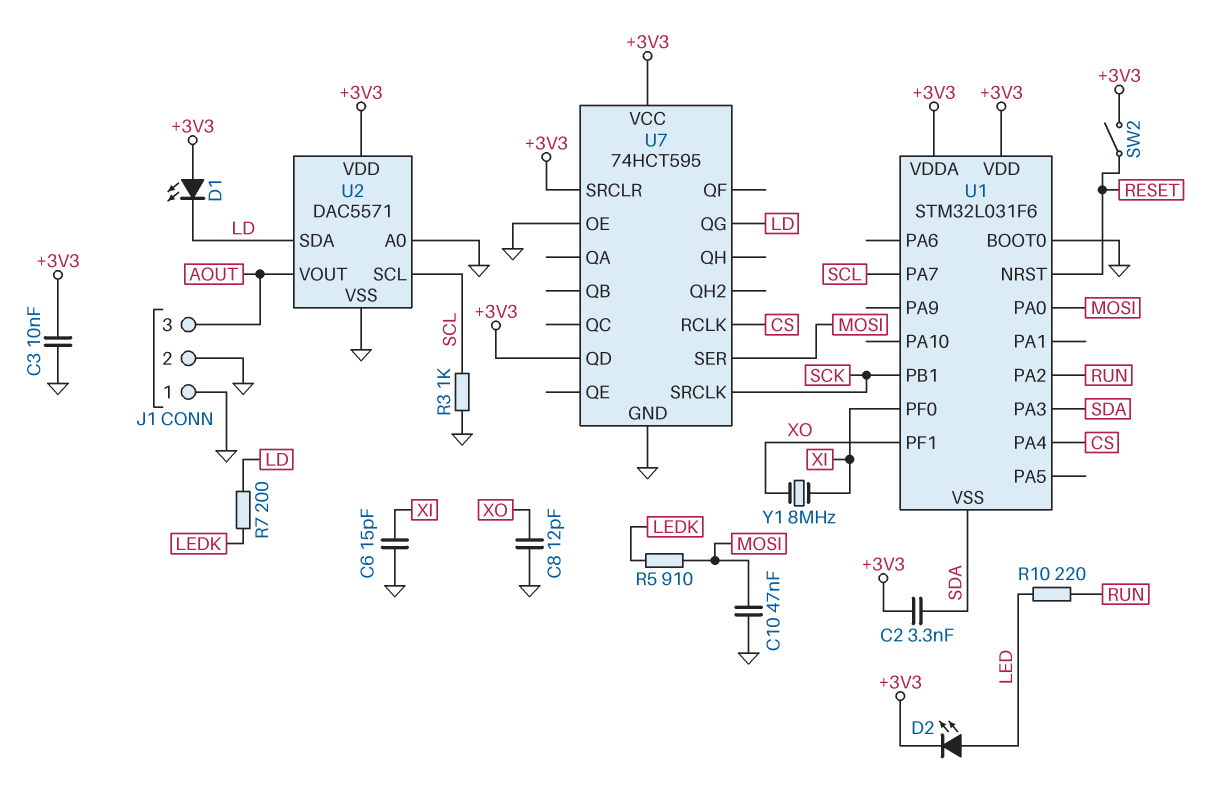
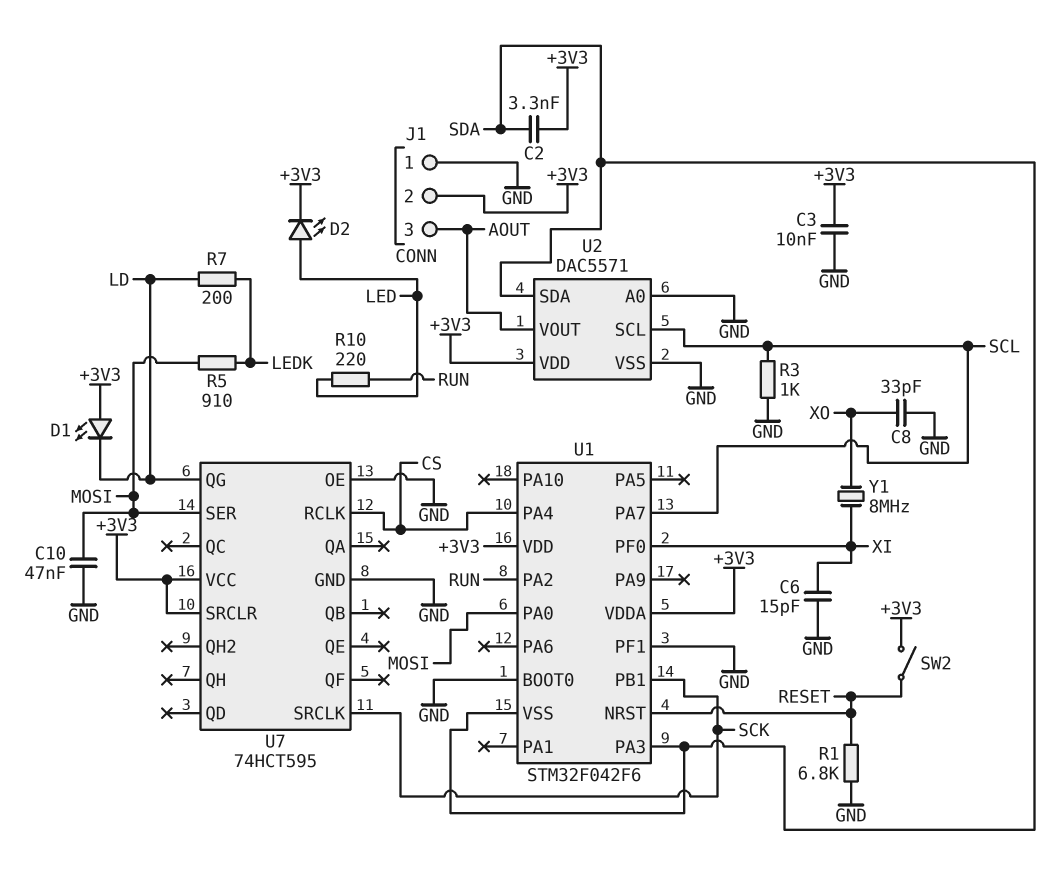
C8: 12pF (GND, XO) -> 33pF (GND, XO)
J1 pin 2: GND -> +3V3
R1: none -> 6.8k (GND, RESET)
U1: STM32L031F6 -> STM32F042F6
U1 pin PF1: XO -> GND
U2 pin SDA: LD -> SDA
U7 pin QD: +3V3 -> none

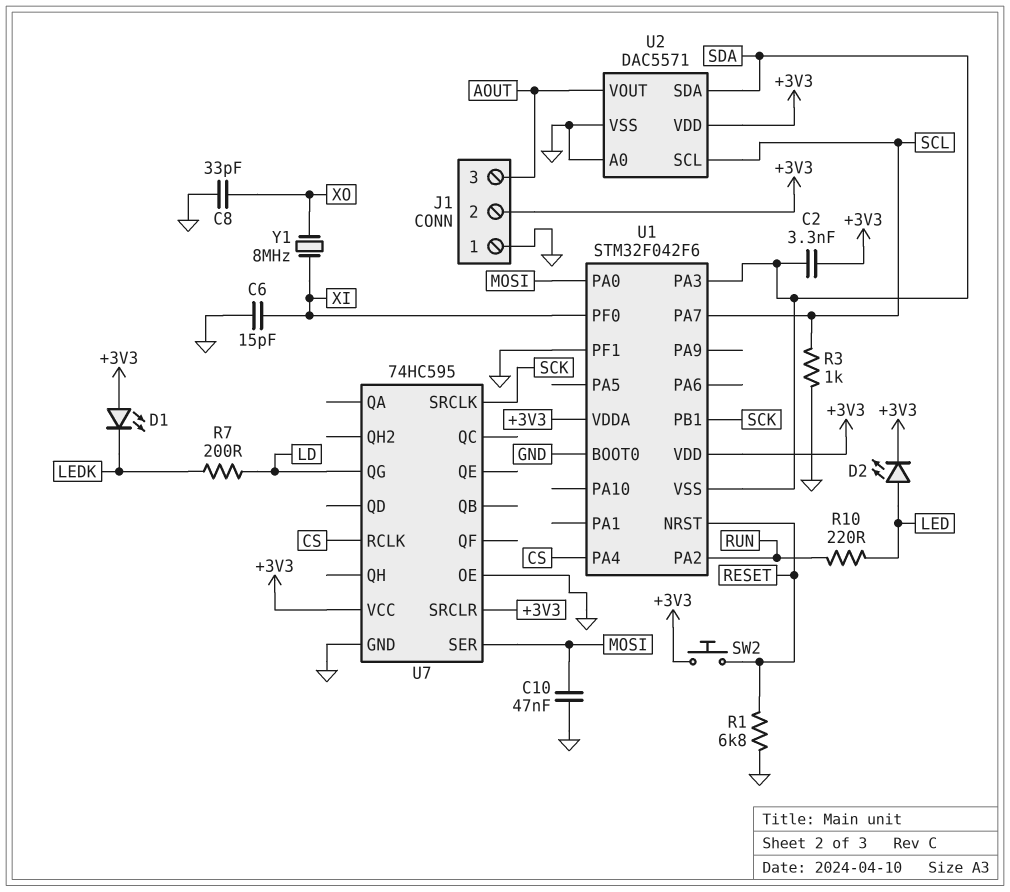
C3: 10nF (+3V3, GND) -> none
D1: LED (A +3V3, K LD) -> LED (A +3V3, K LEDK)
R5: 910 (LEDK, MOSI) -> none
SW2: switch (+3V3, RESET) -> button (+3V3, RESET)
U7: 74HCT595 -> 74HC595

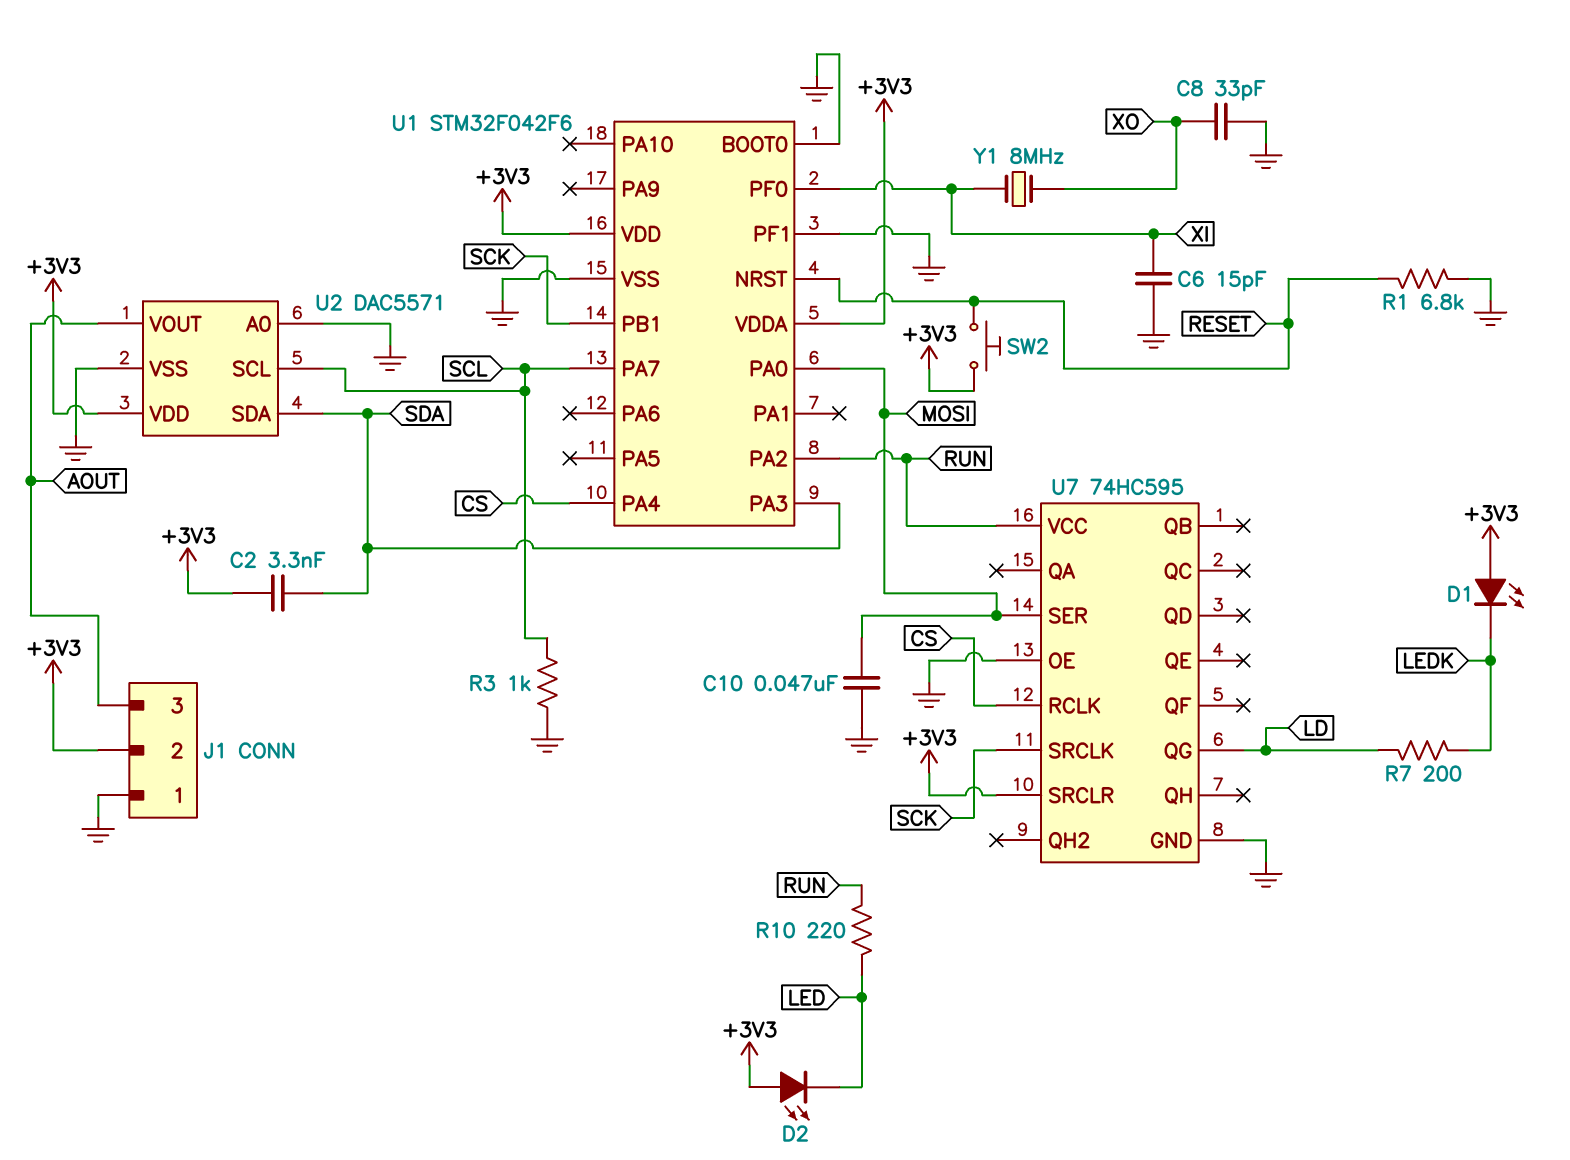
D2: LED (A LED, K +3V3) -> LED (A +3V3, K LED)
U1 pin VSS: SDA -> GND
U7 pin VCC: +3V3 -> RUN

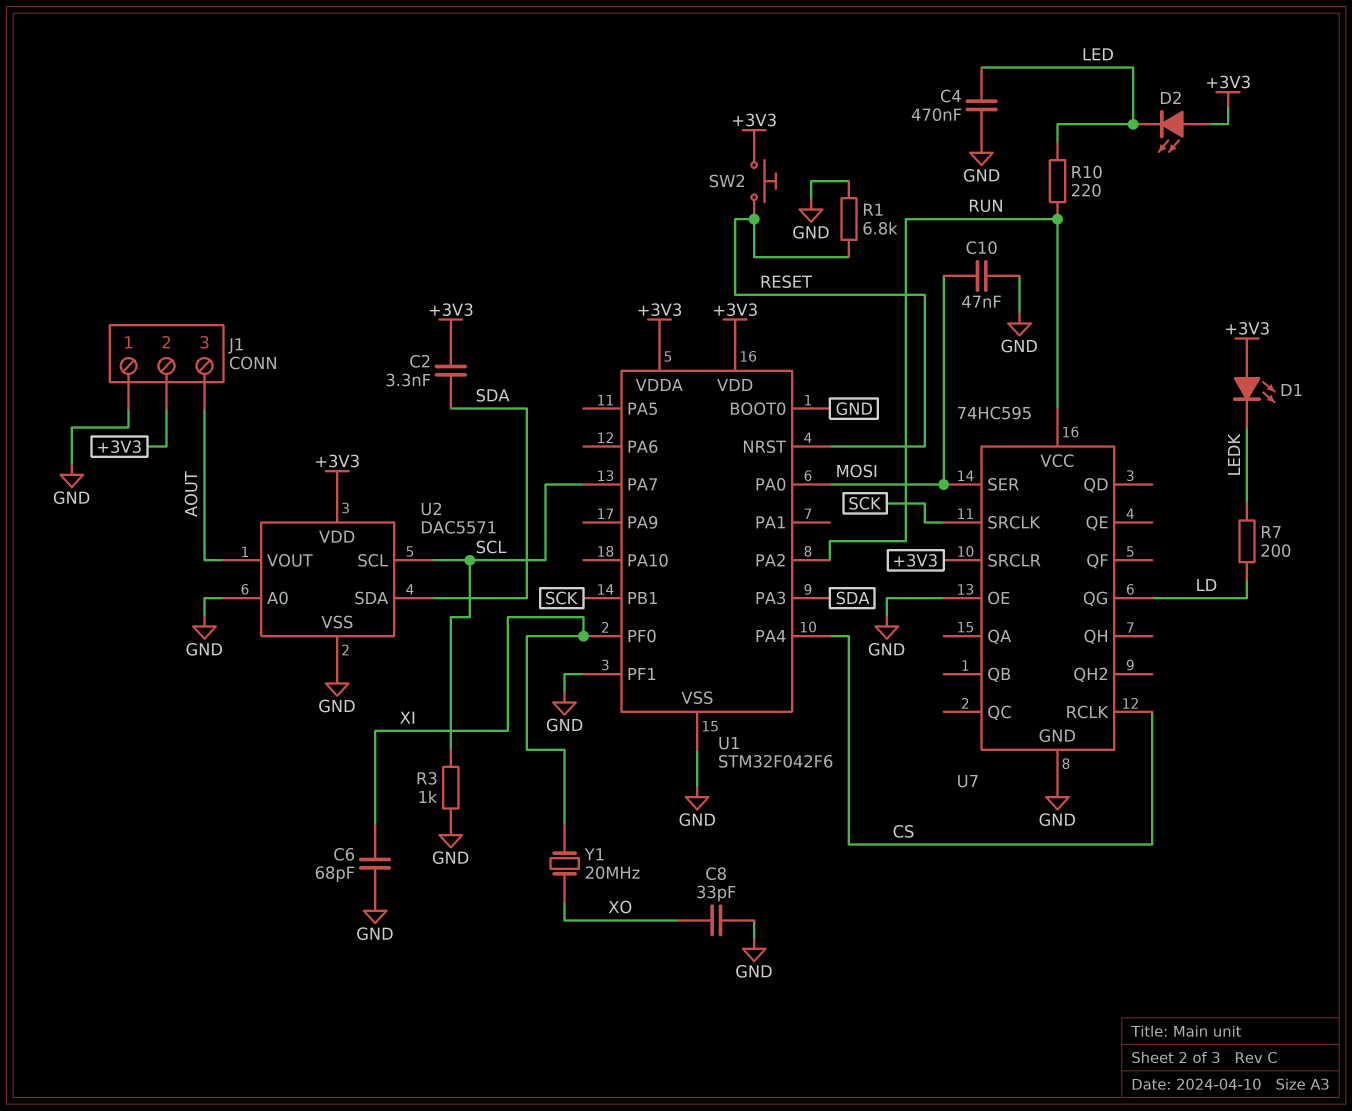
C4: none -> 470nF (GND, LED)
C6: 15pF (GND, XI) -> 68pF (GND, XI)
Y1: 8MHz (XI, XO) -> 20MHz (XI, XO)

